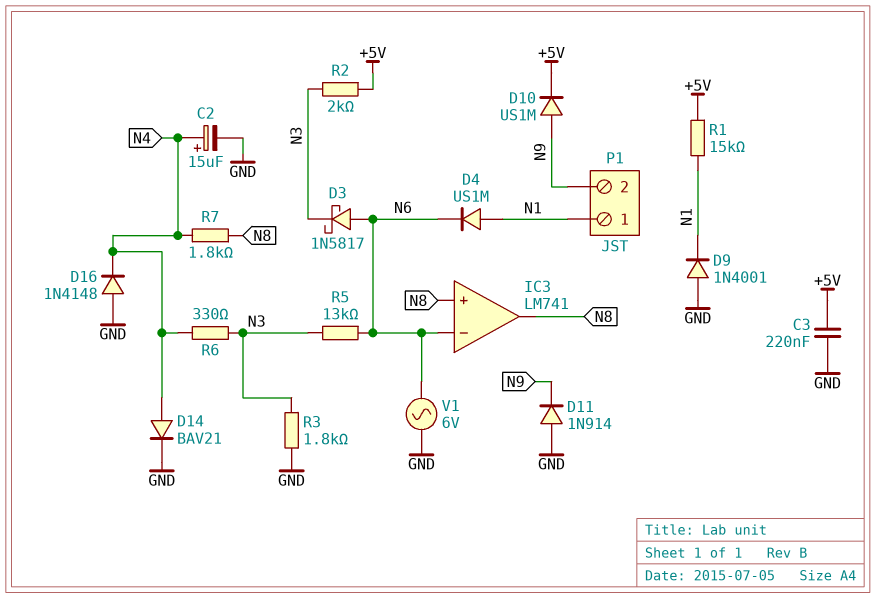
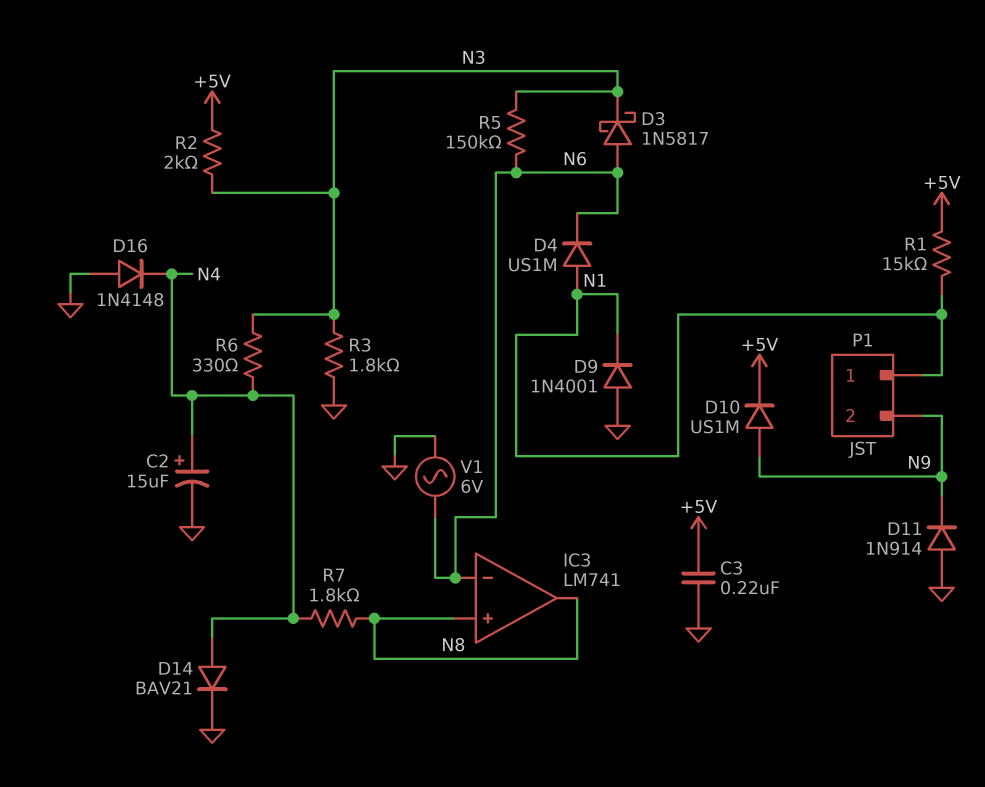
R5: 13k (N3, N6) -> 150k (N3, N6)

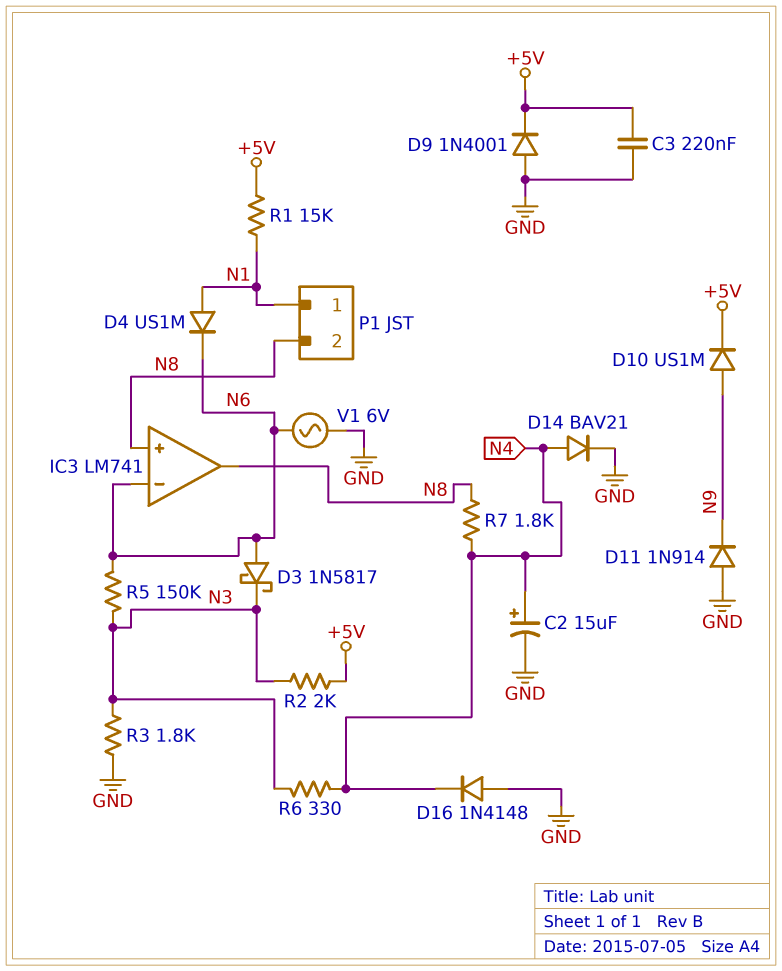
D9: diode 1N4001 (A GND, K N1) -> diode 1N4001 (A GND, K +5V)
P1 pin 2: N9 -> N8

